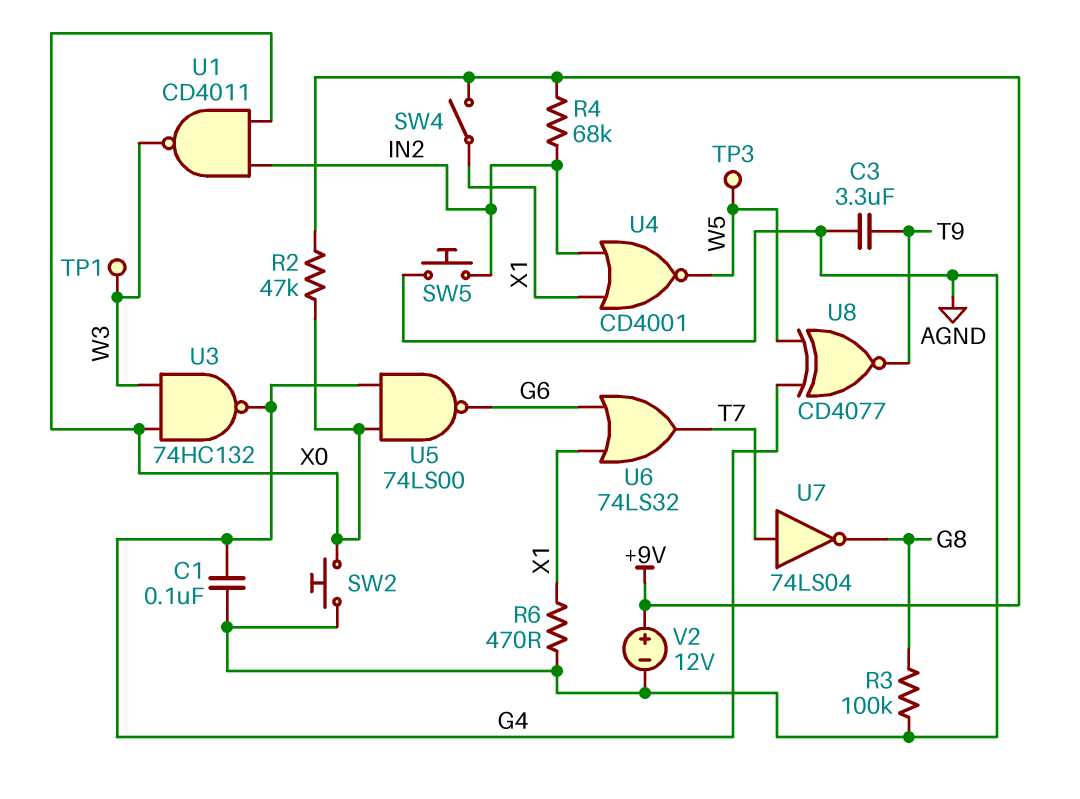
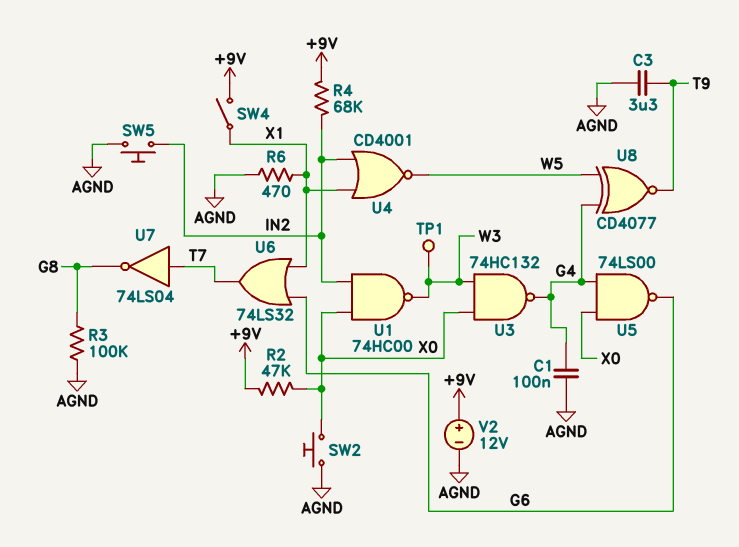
TP3: test point (W5) -> none
U1: NAND CD4011 (in IN2, in X0, out W3) -> NAND 74HC00 (in IN2, in X0, out W3)

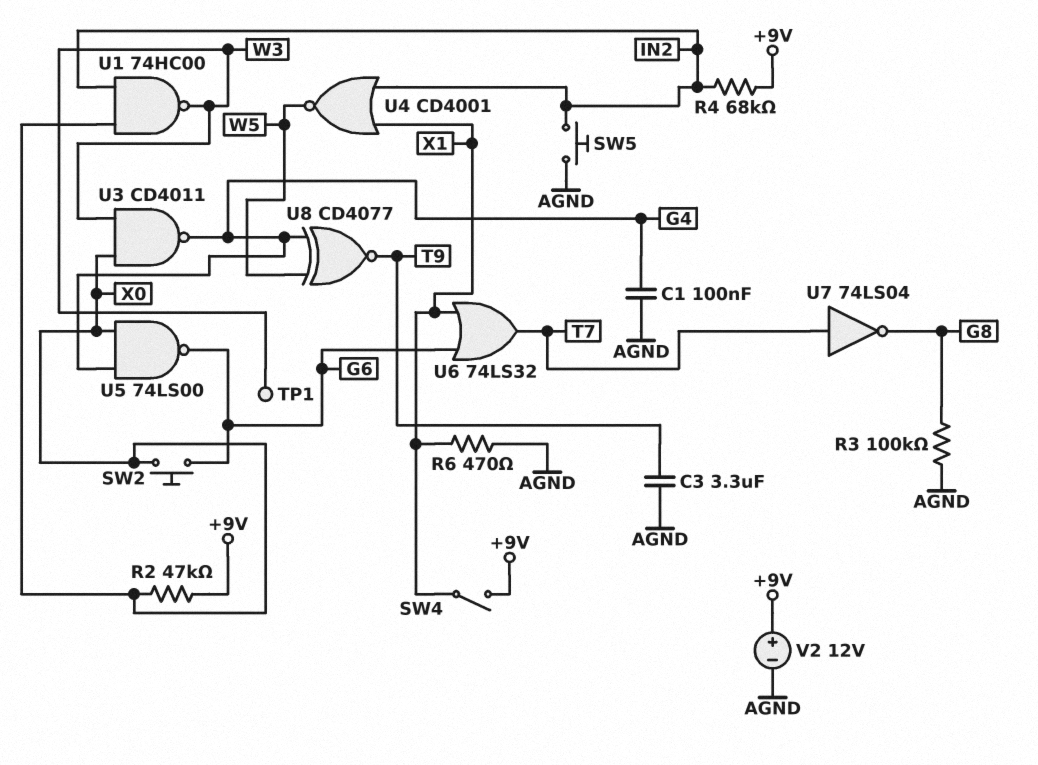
SW2: button (AGND, X0) -> button (G6, X0)
U3: NAND 74HC132 (in W3, in X0, out G4) -> NAND CD4011 (in W3, in X0, out G4)

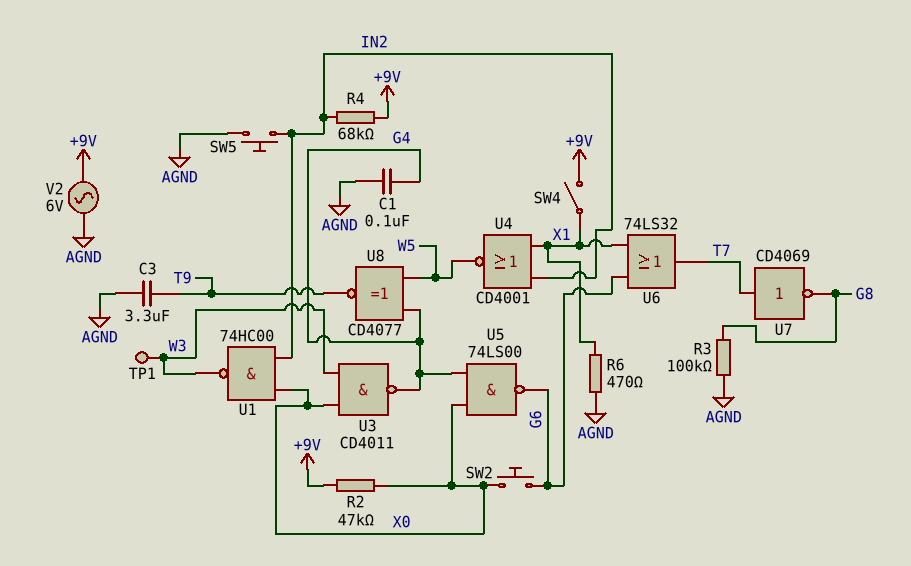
U7: NOT 74LS04 (in T7, out G8) -> NOT CD4069 (in T7, out G8)
V2: 12V (plus +9V, minus AGND) -> AC 6V (+9V, AGND)

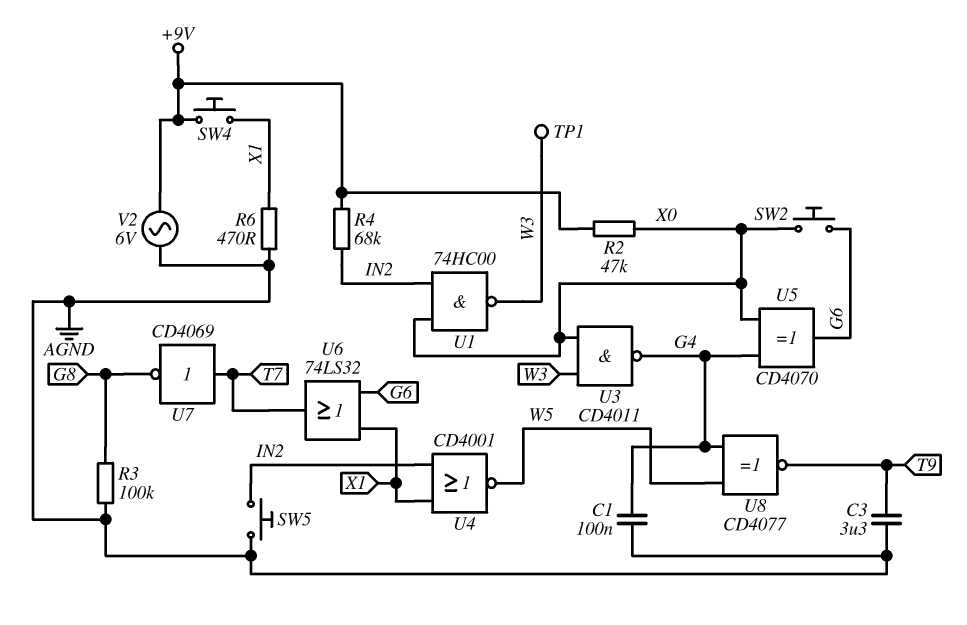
SW4: switch (+9V, X1) -> button (+9V, X1)
U5: NAND 74LS00 (in G4, in X0, out G6) -> XOR CD4070 (in G4, in X0, out G6)

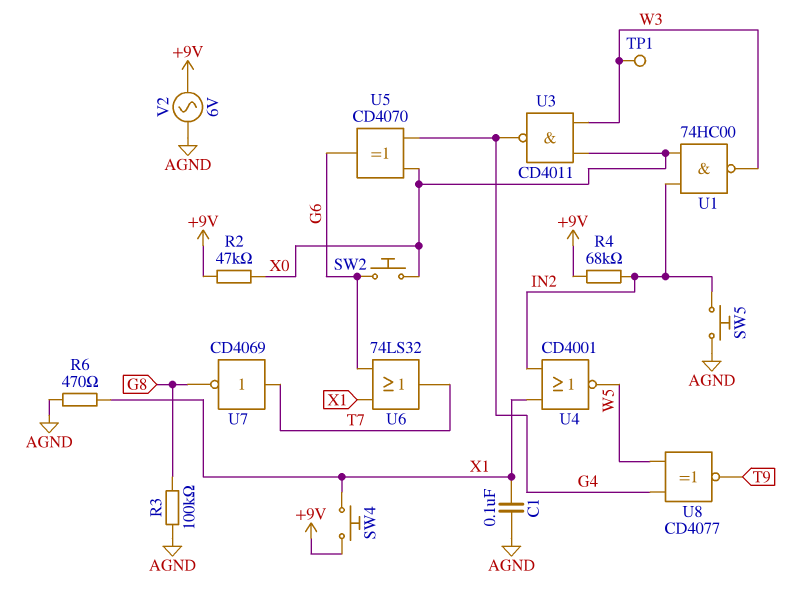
C1: 100nF (AGND, G4) -> 100nF (AGND, X1)
C3: 3.3uF (AGND, T9) -> none

